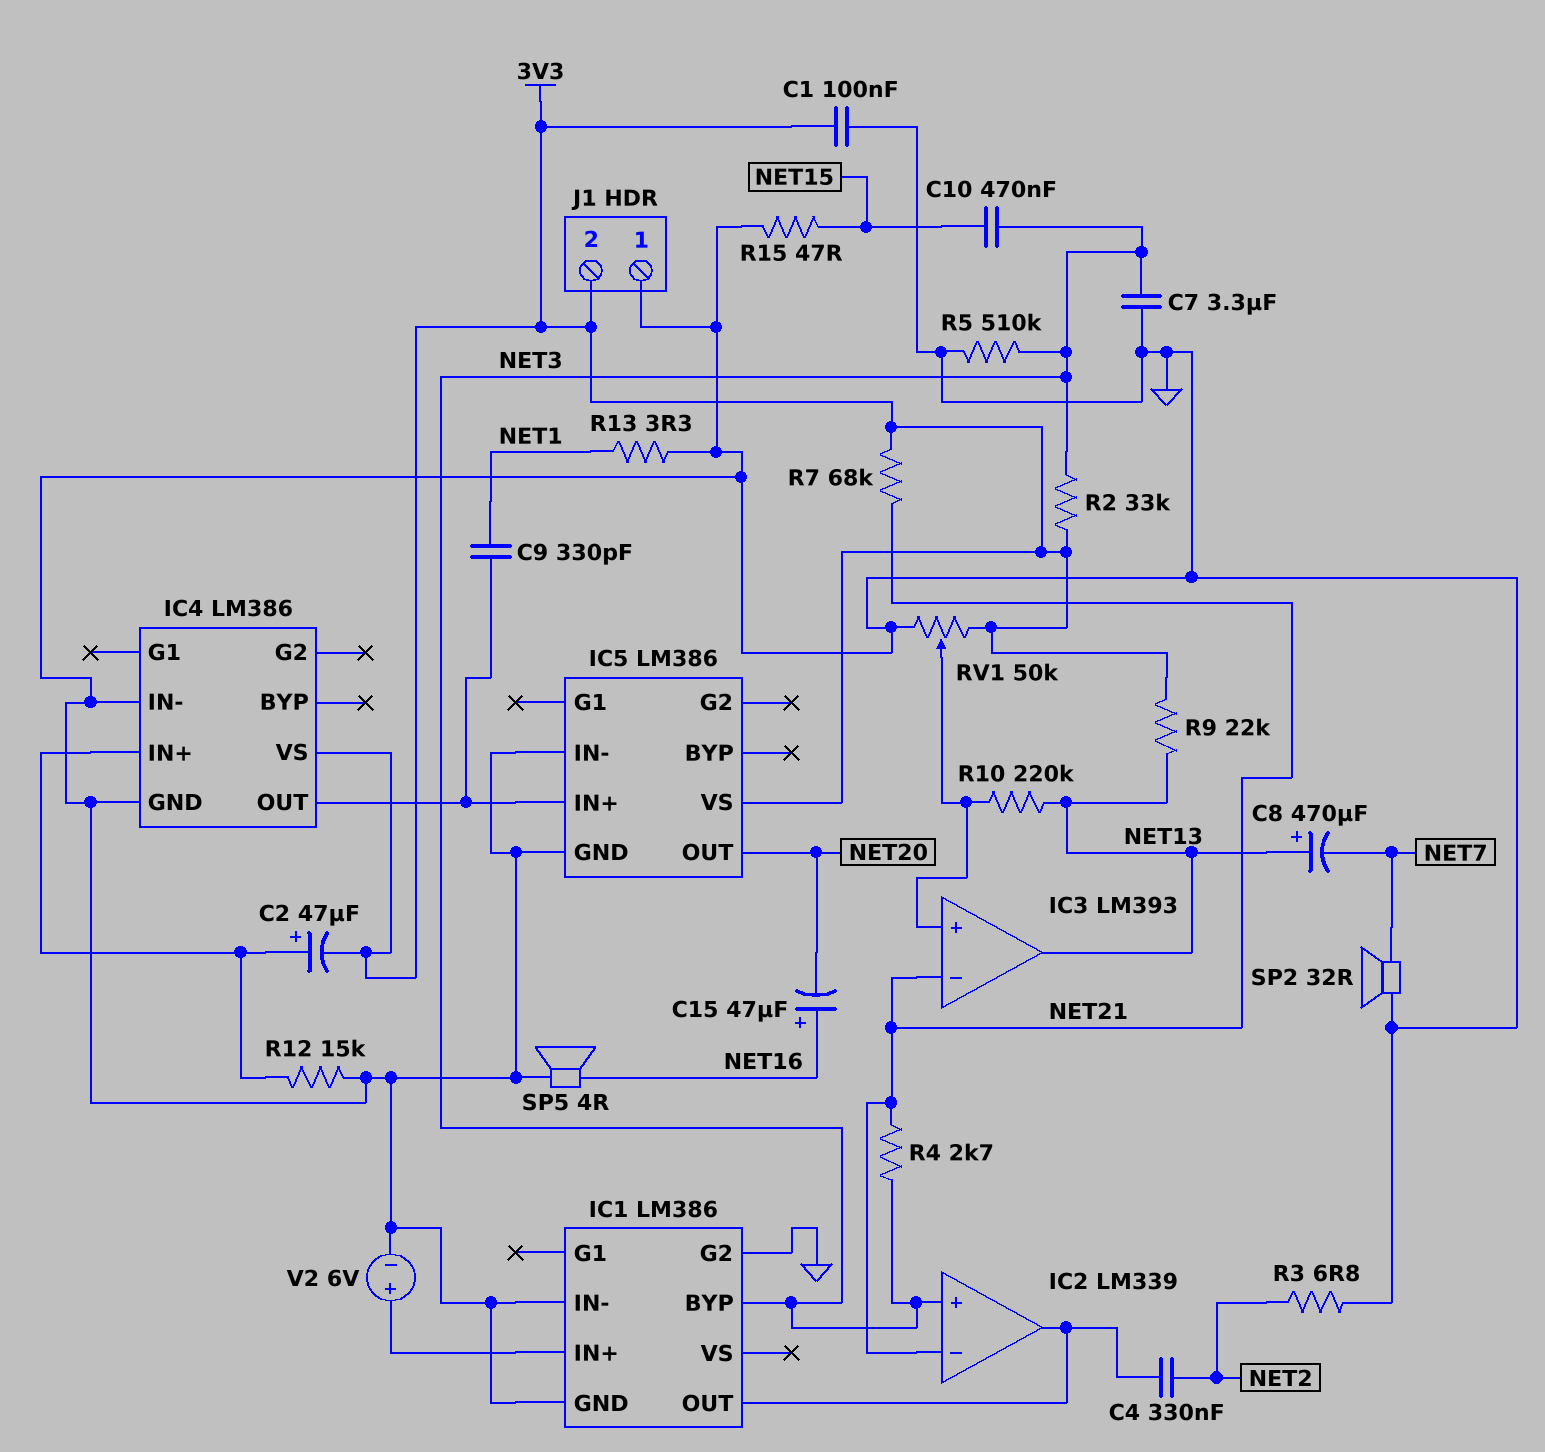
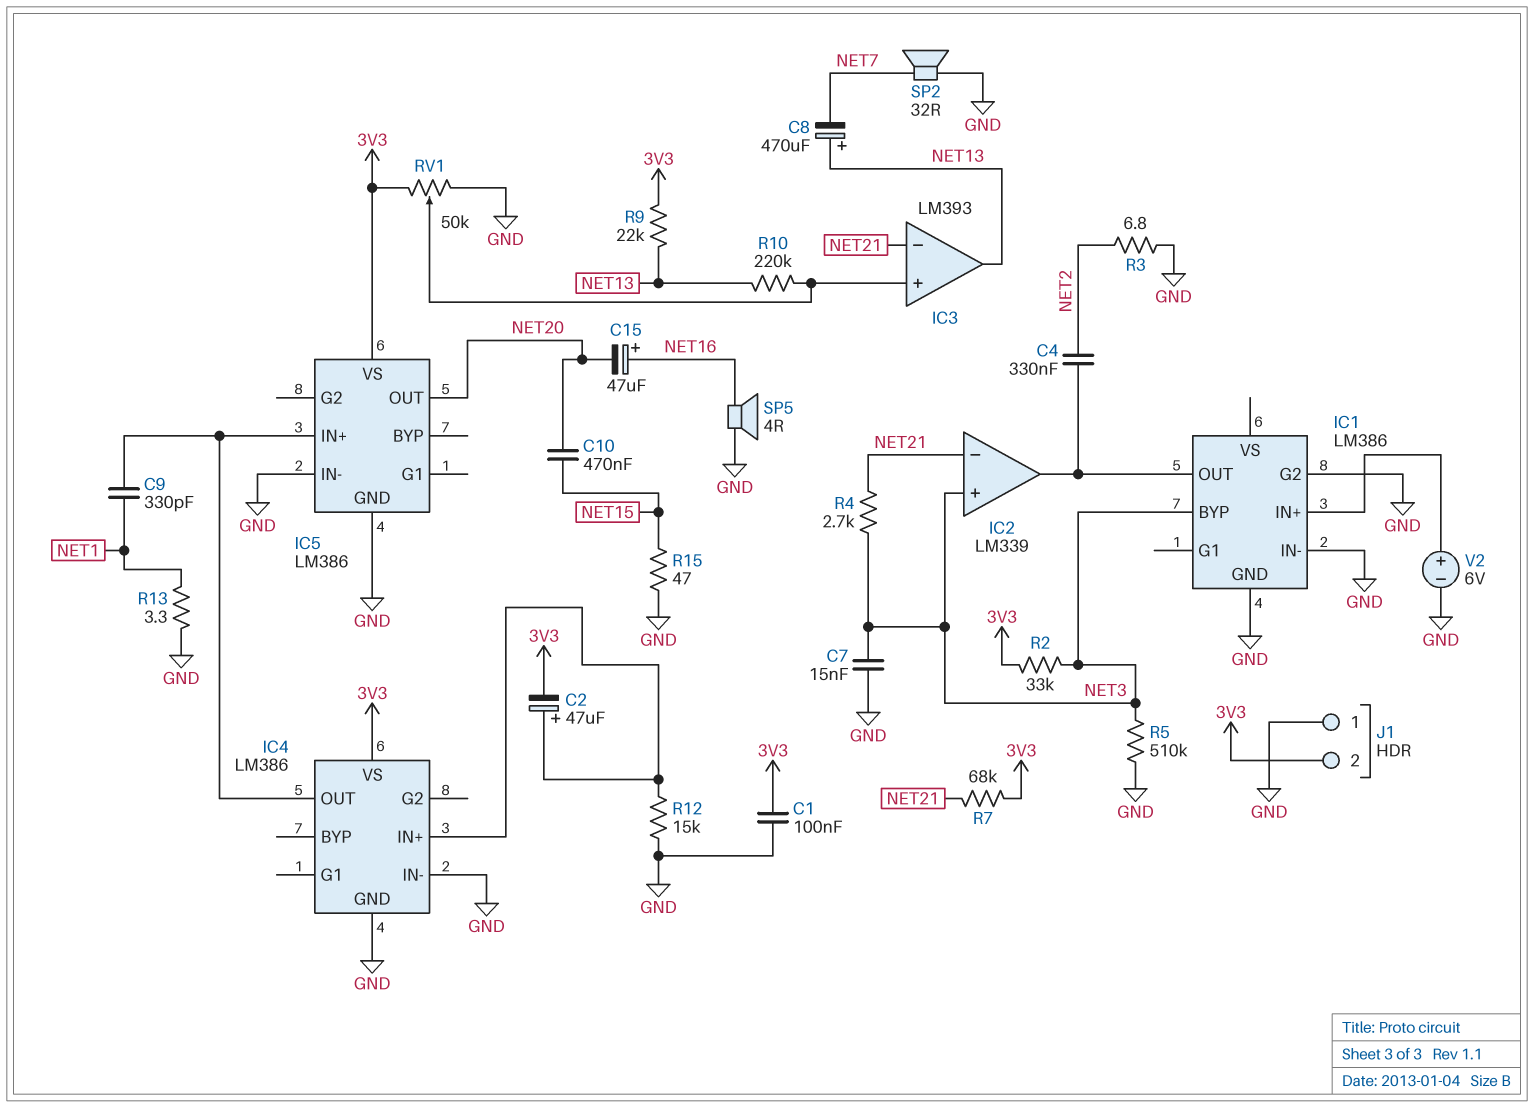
C7: 3.3uF (GND, NET3) -> 15nF (GND, NET3)
C10: 470nF (NET3, NET15) -> 470nF (NET15, NET20)

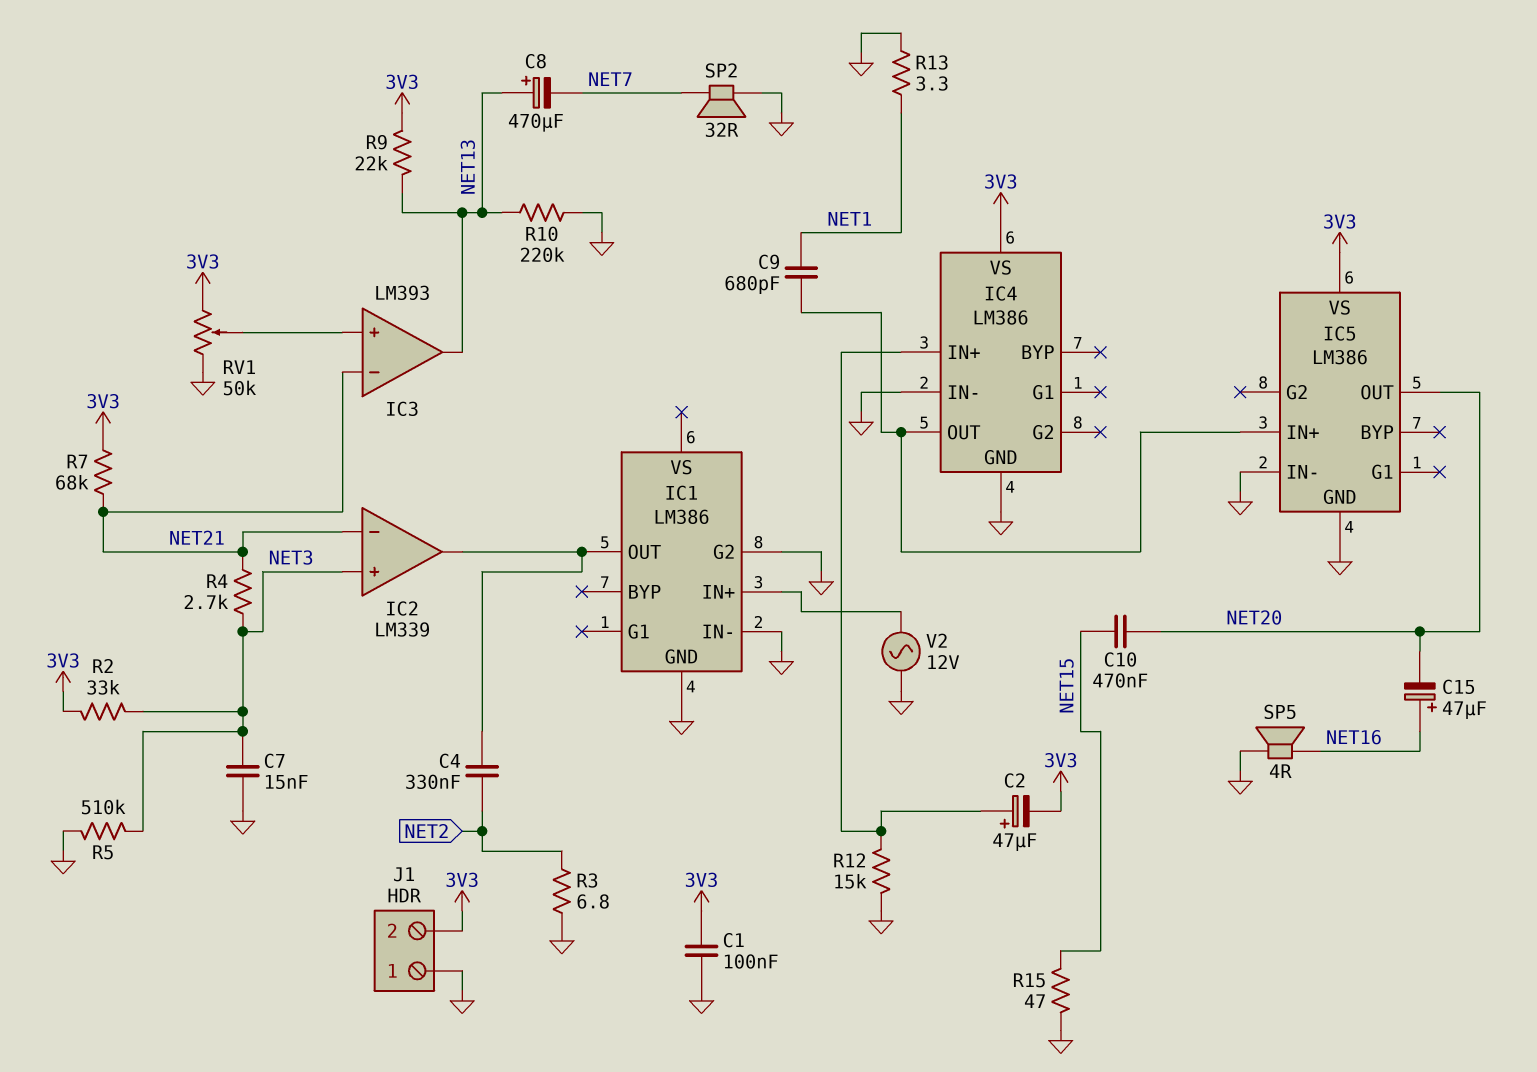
C9: 330pF (IC4/OUT, NET1) -> 680pF (IC4/OUT, NET1)
IC1 pin BYP: NET3 -> none
R10: 220k (IC3/in+, NET13) -> 220k (GND, NET13)
V2: 6V (plus IC1/IN+, minus GND) -> AC 12V (GND, IC1/IN+)

